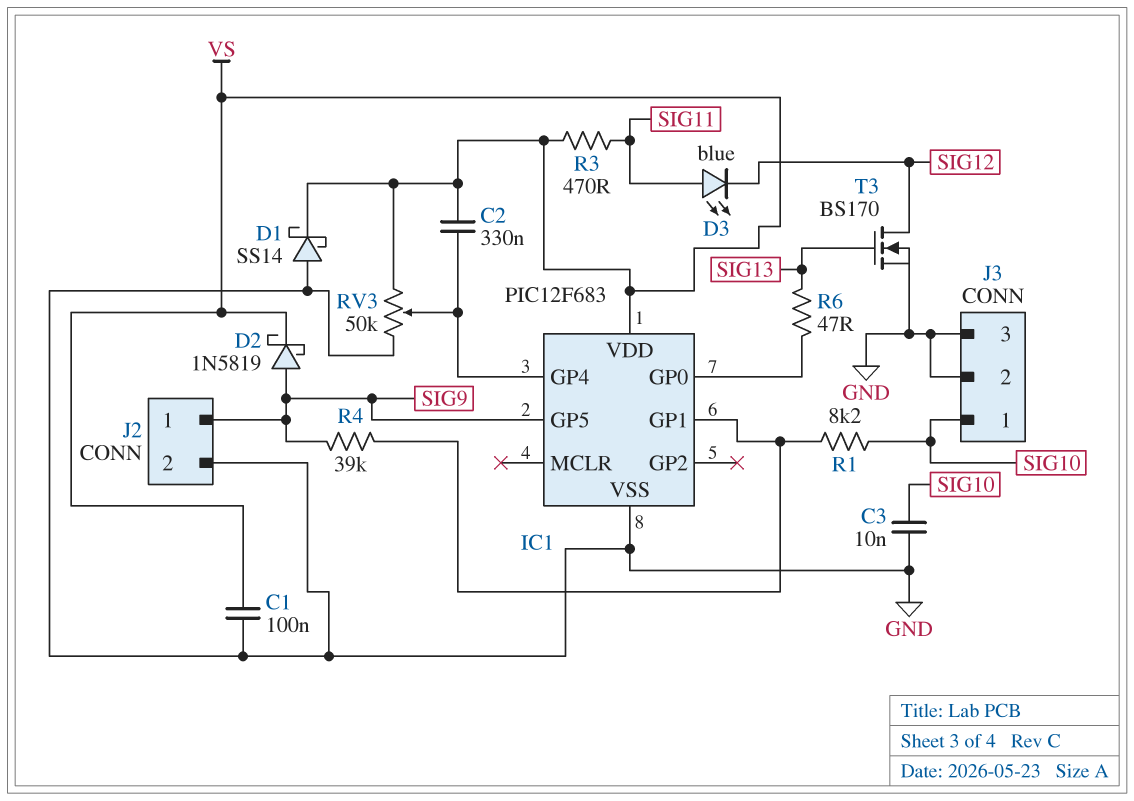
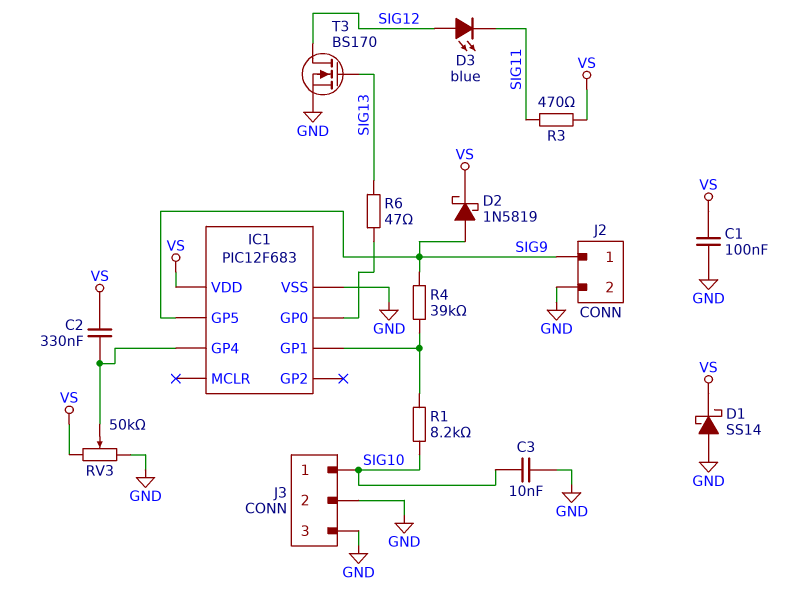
D3: LED blue (A SIG11, K SIG12) -> LED blue (A SIG12, K SIG11)

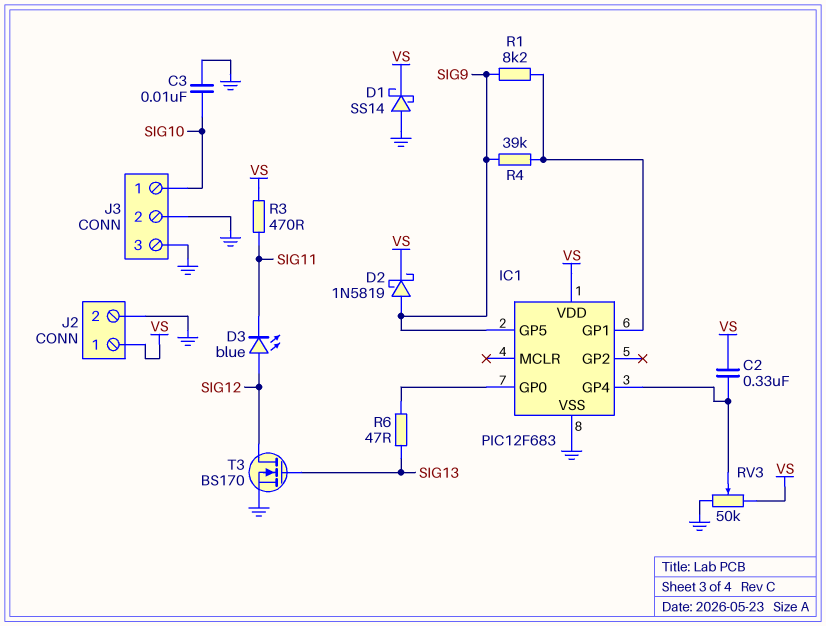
C1: 100nF (GND, VS) -> none
J2 pin 1: SIG9 -> VS
R1: 8.2k (IC1/GP1, SIG10) -> 8.2k (IC1/GP1, SIG9)

